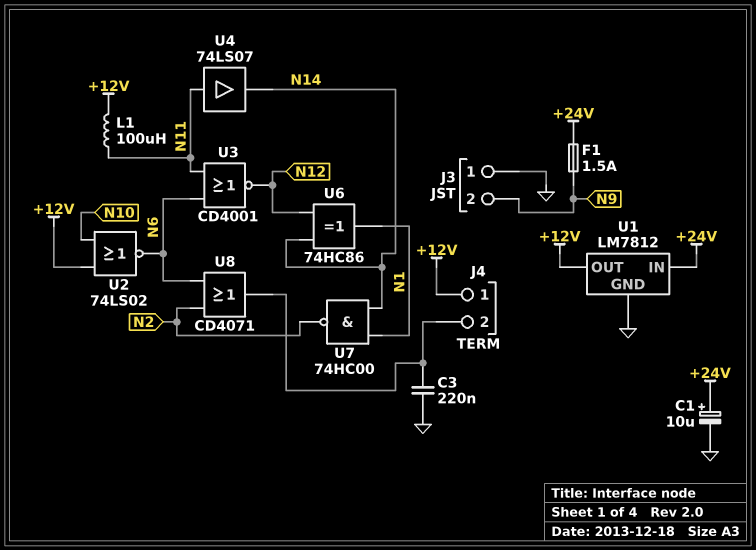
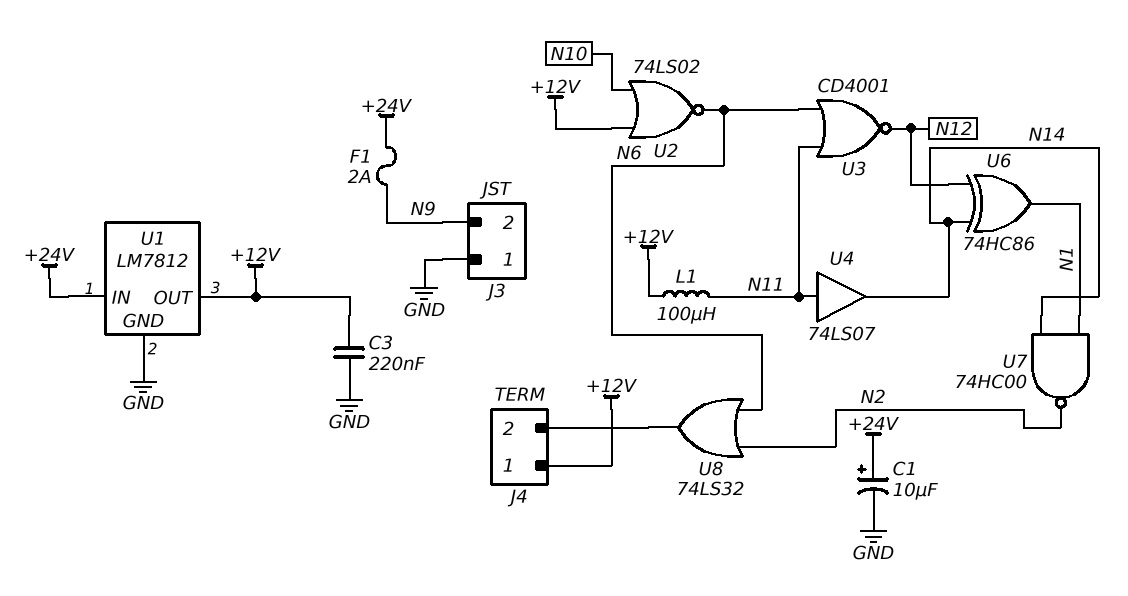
C3: 220nF (GND, J4/2) -> 220nF (+12V, GND)
F1: 1.5A (+24V, N9) -> 2A (+24V, N9)
U8: OR CD4071 (in N2, in N6, out J4/2) -> OR 74LS32 (in N2, in N6, out J4/2)

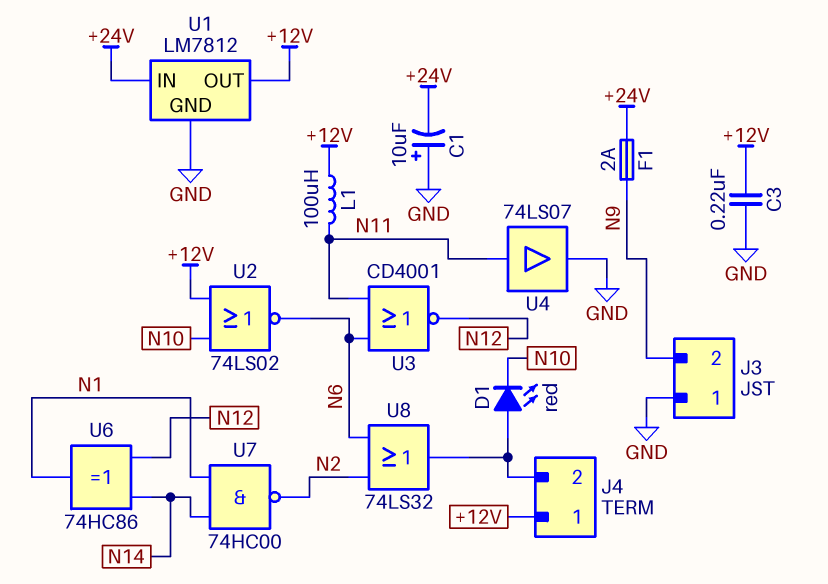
C1: 10uF (plus +24V, minus GND) -> 10uF (plus GND, minus +24V)
D1: none -> LED red (A J4/2, K N10)
U4: buffer 74LS07 (in N11, out N14) -> buffer 74LS07 (in N11, out GND)

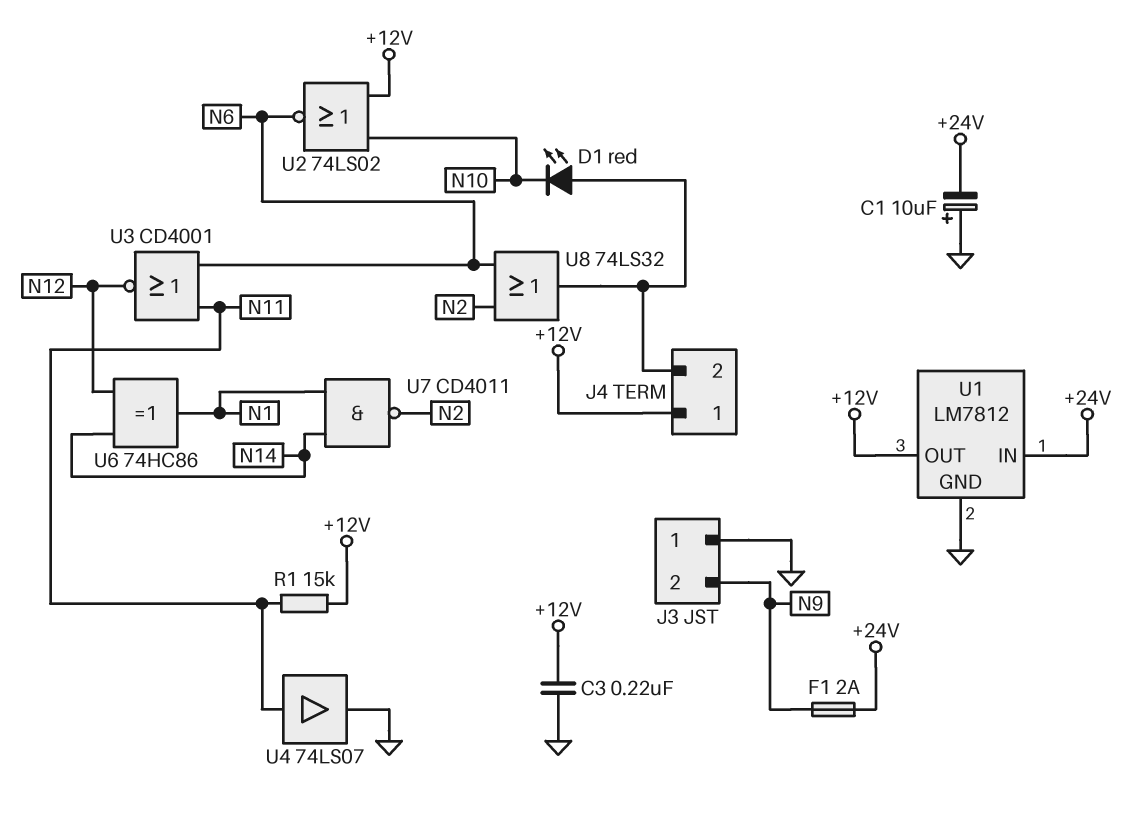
L1: 100uH (+12V, N11) -> none
R1: none -> 15k (+12V, N11)
U7: NAND 74HC00 (in N1, in N14, out N2) -> NAND CD4011 (in N1, in N14, out N2)

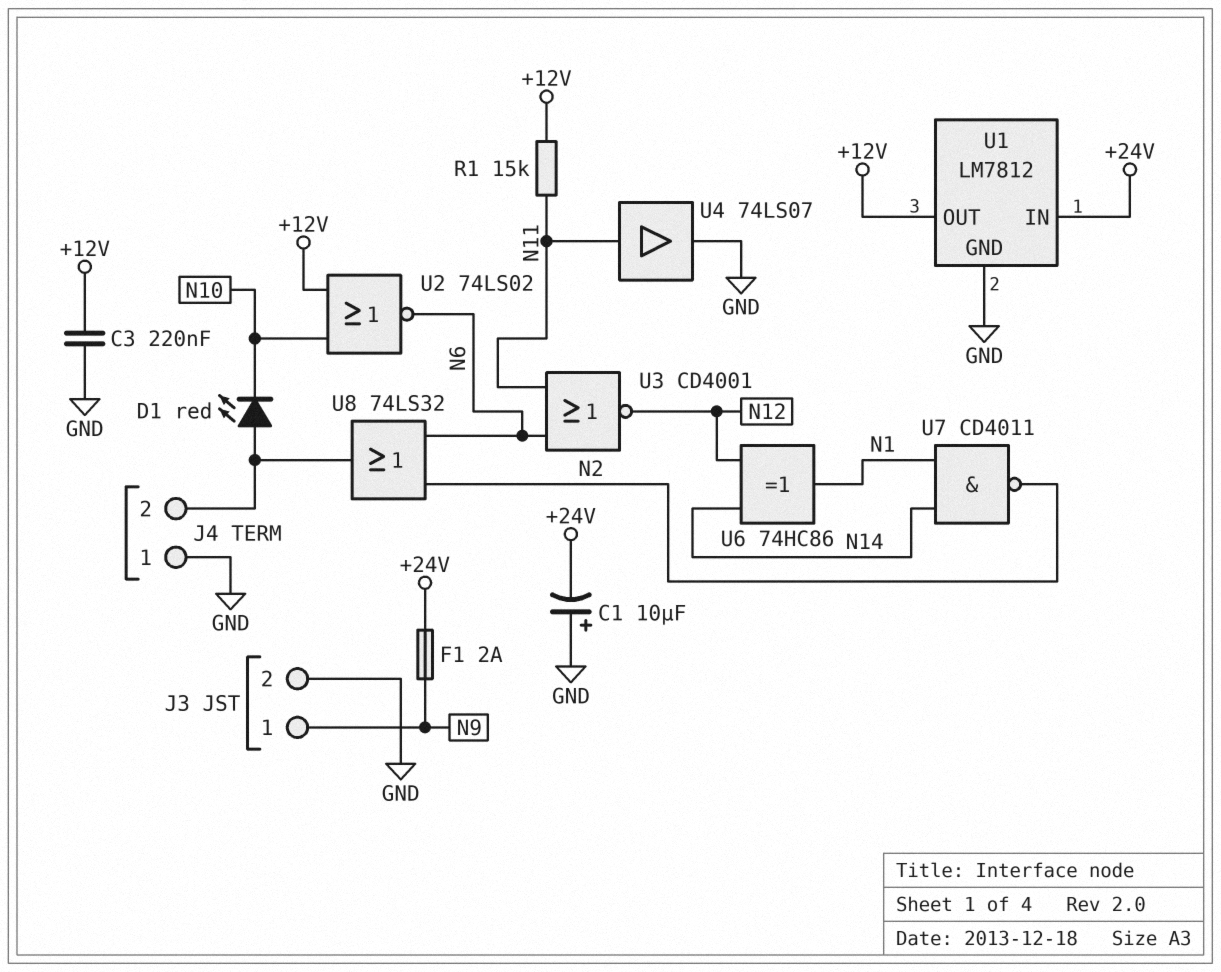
J3 pin 1: GND -> N9
J3 pin 2: N9 -> GND
J4 pin 1: +12V -> GND

